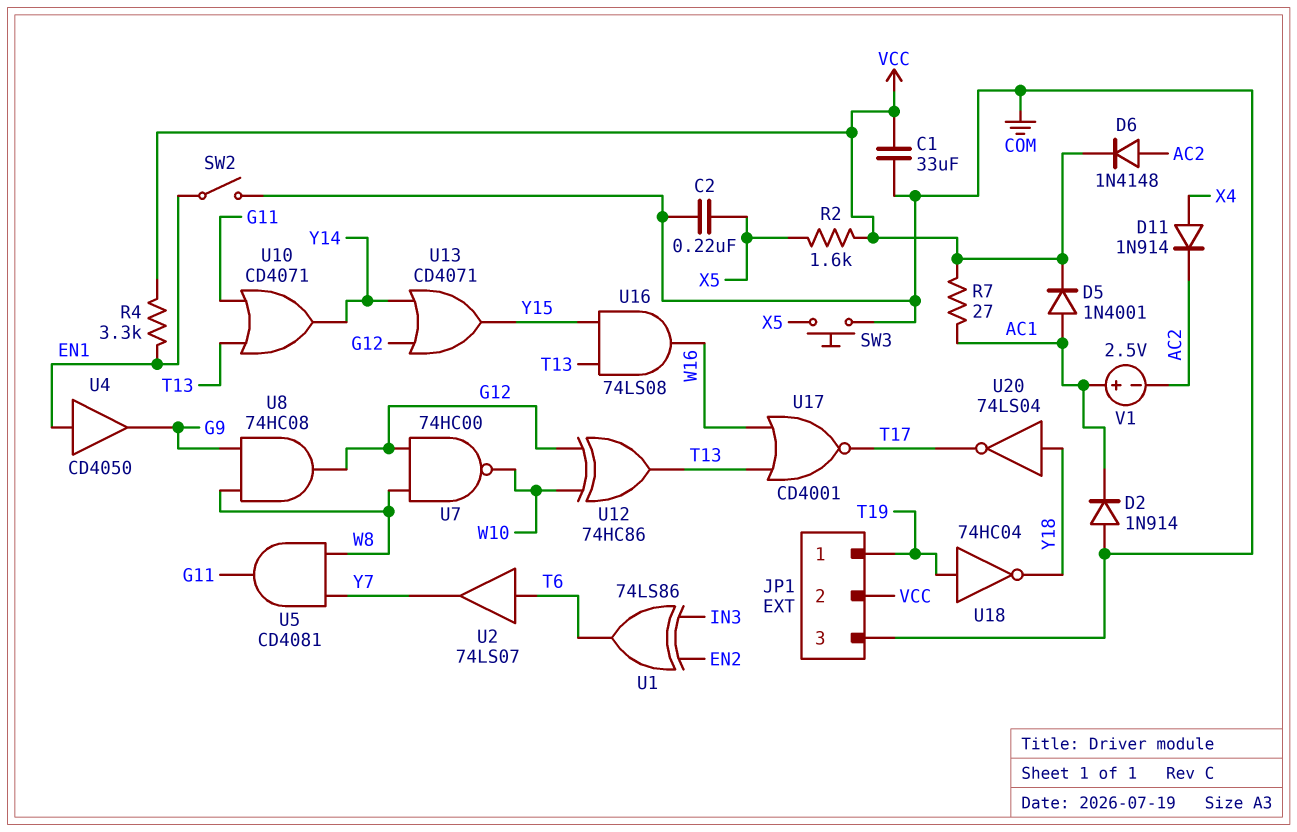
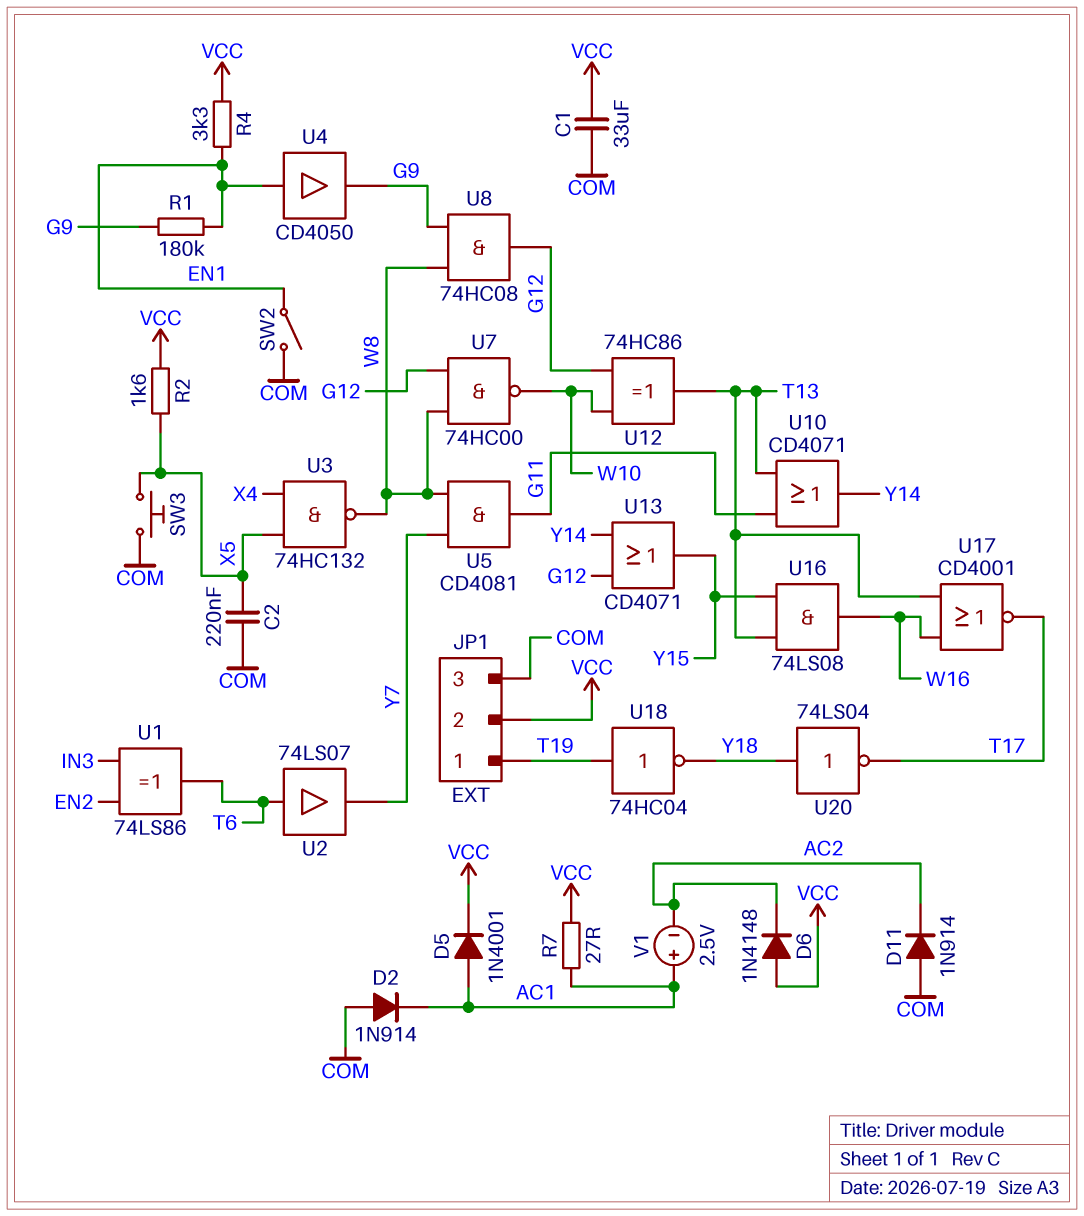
D6: diode 1N4148 (A AC2, K VCC) -> diode 1N4148 (A VCC, K AC2)
D11: diode 1N914 (A X4, K AC2) -> diode 1N914 (A COM, K AC2)
R1: none -> 180k (EN1, G9)
U3: none -> NAND 74HC132 (in X4, in X5, out W8)

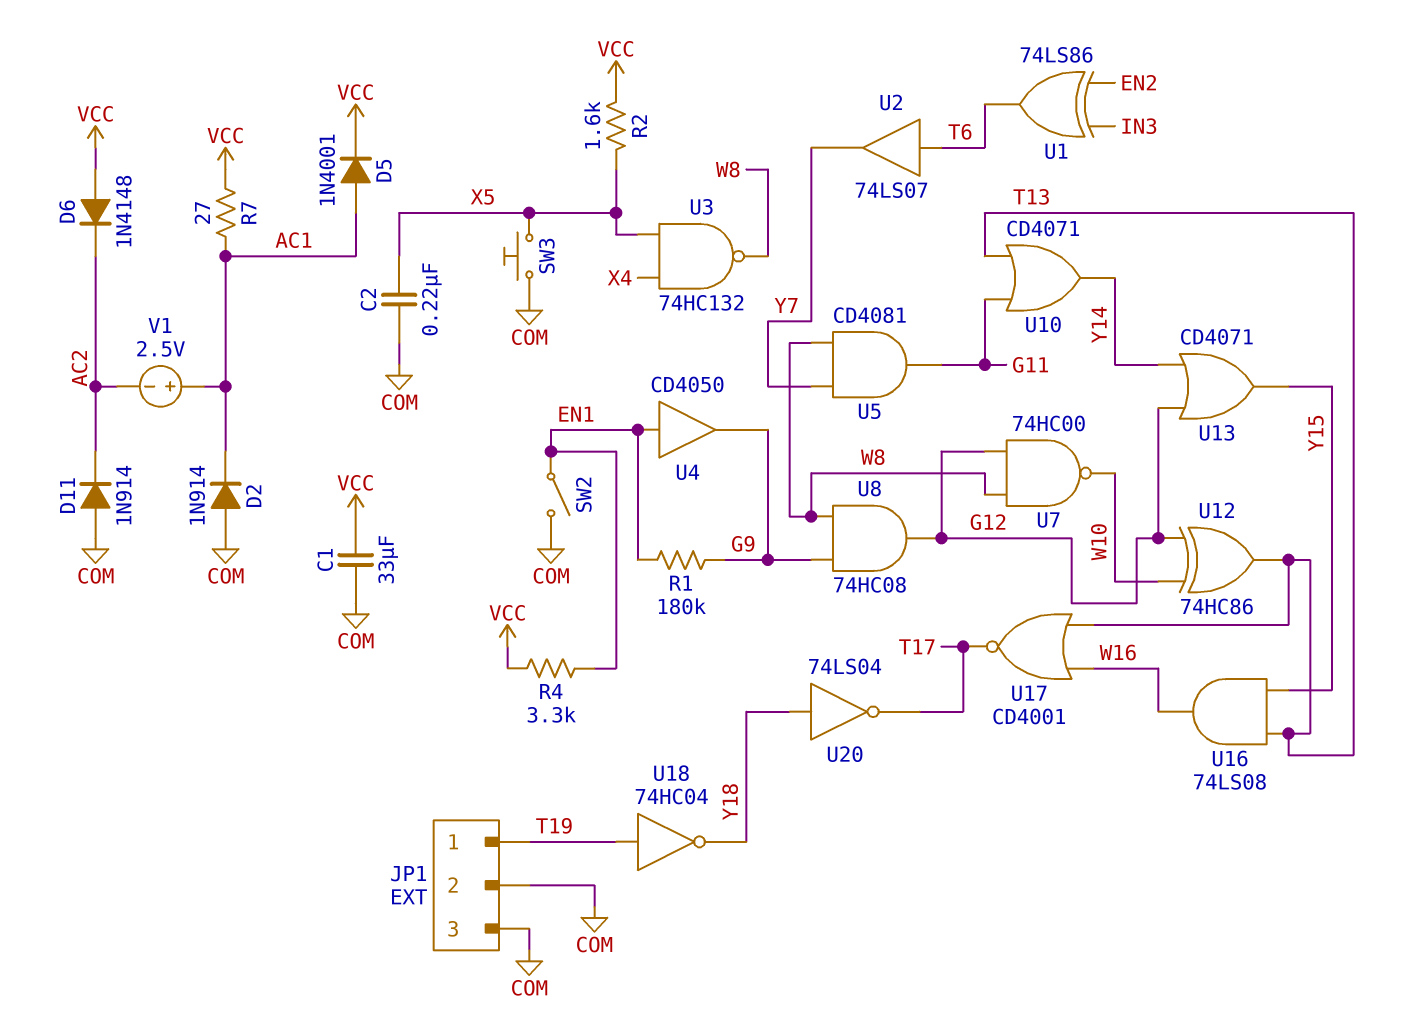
JP1 pin 2: VCC -> COM

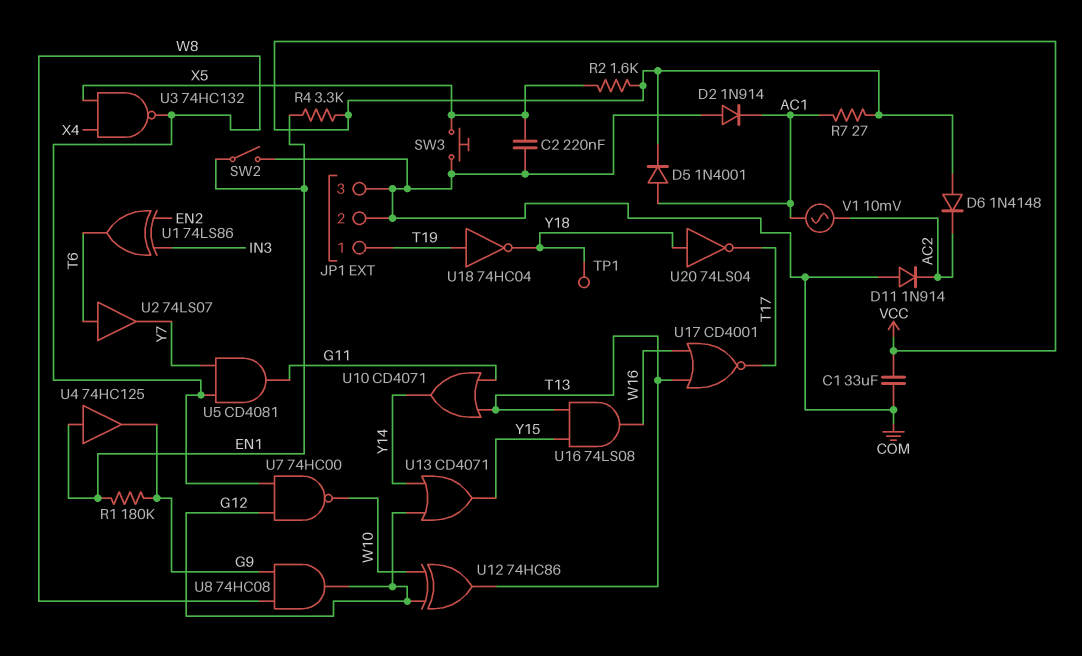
TP1: none -> test point (Y18)
U4: buffer CD4050 (in EN1, out G9) -> buffer 74HC125 (in EN1, out G9)
V1: 2.5V (plus AC1, minus AC2) -> AC 10mV (AC1, AC2)

